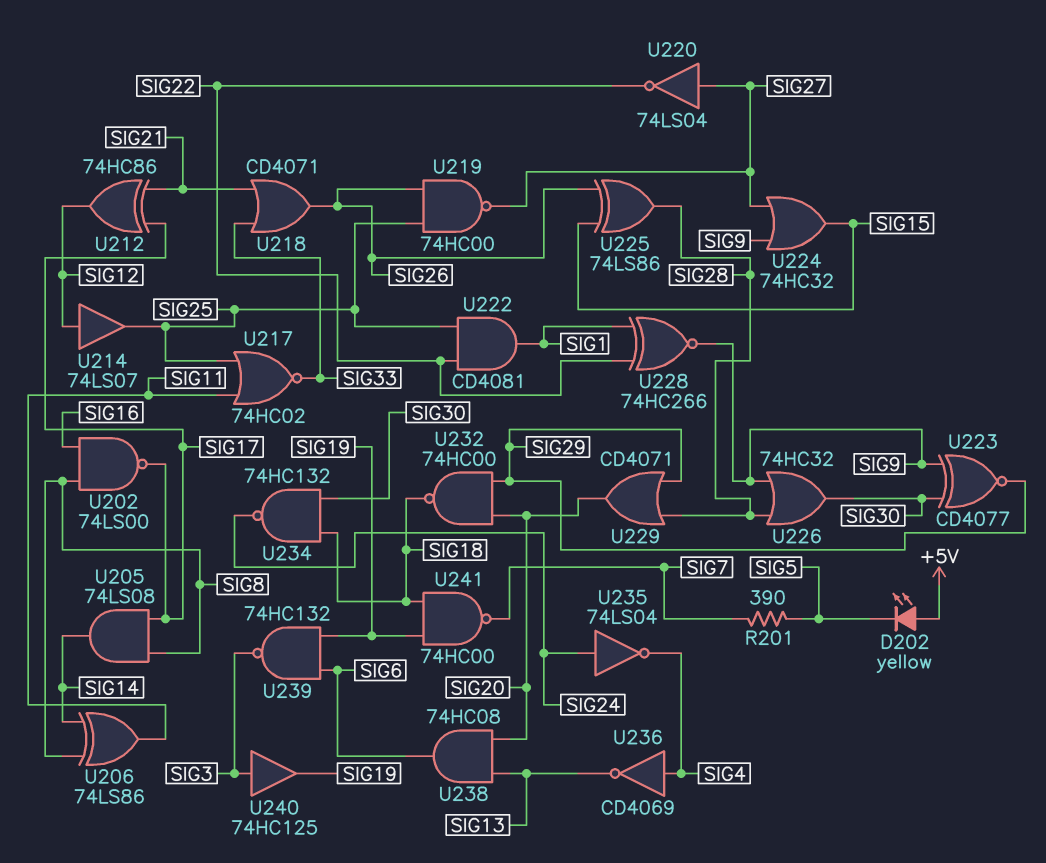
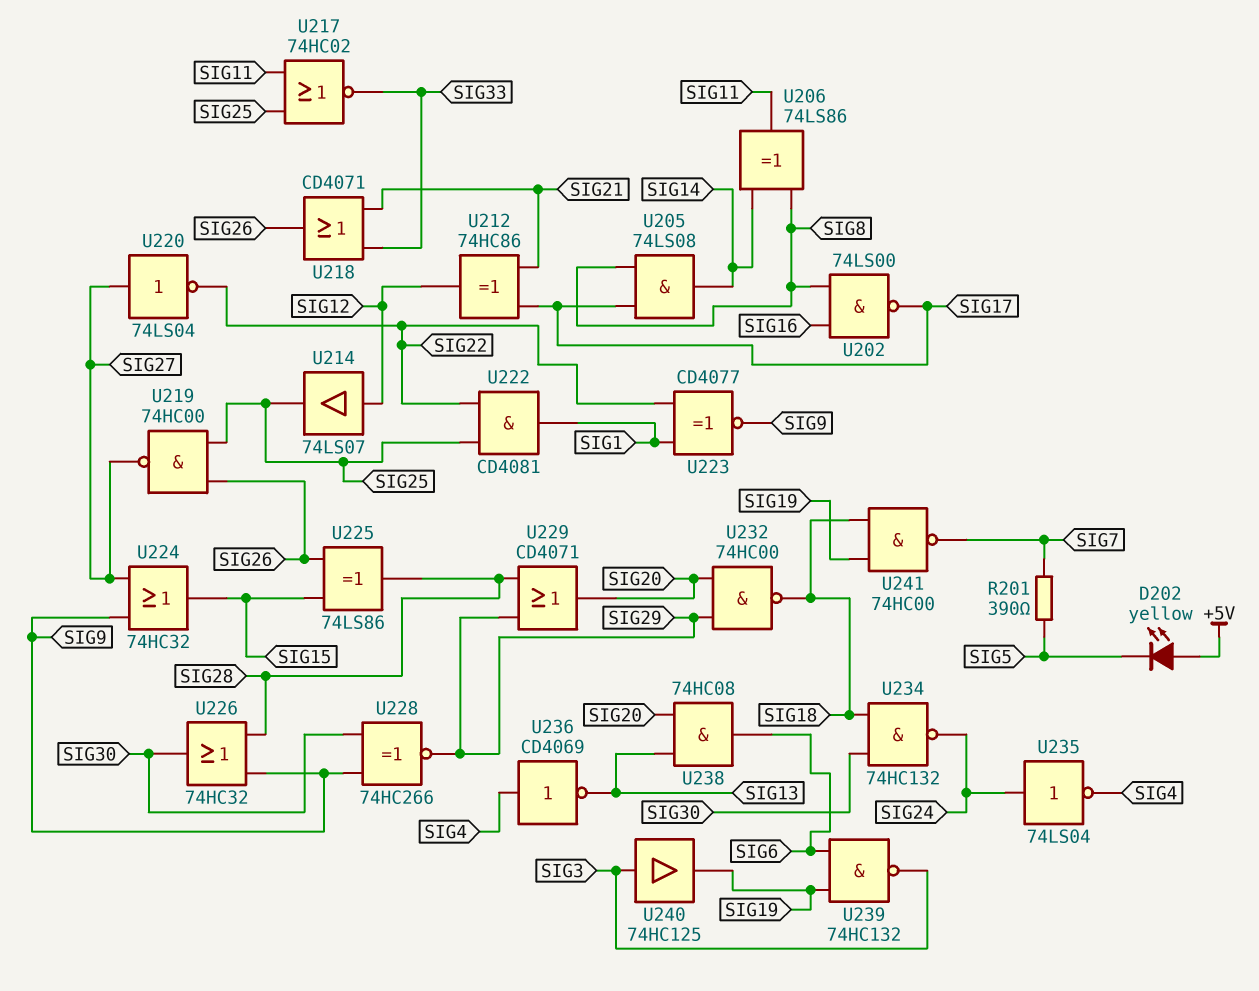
U223: XNOR CD4077 (in SIG9, in SIG30, out SIG29) -> XNOR CD4077 (in SIG1, in SIG22, out SIG9)
U228: XNOR 74HC266 (in SIG1, in SIG22, out SIG9) -> XNOR 74HC266 (in SIG9, in SIG30, out SIG29)

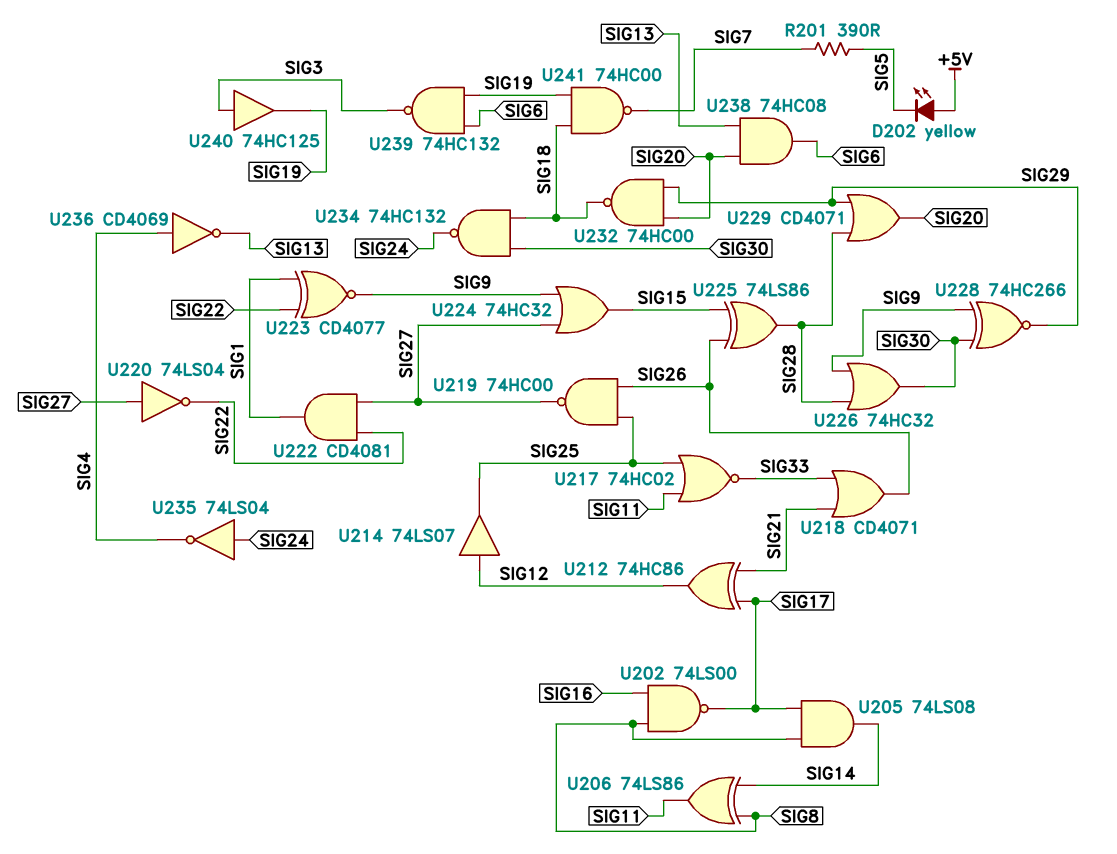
U222: AND CD4081 (in SIG22, in SIG25, out SIG1) -> AND CD4081 (in SIG22, in SIG27, out SIG1)

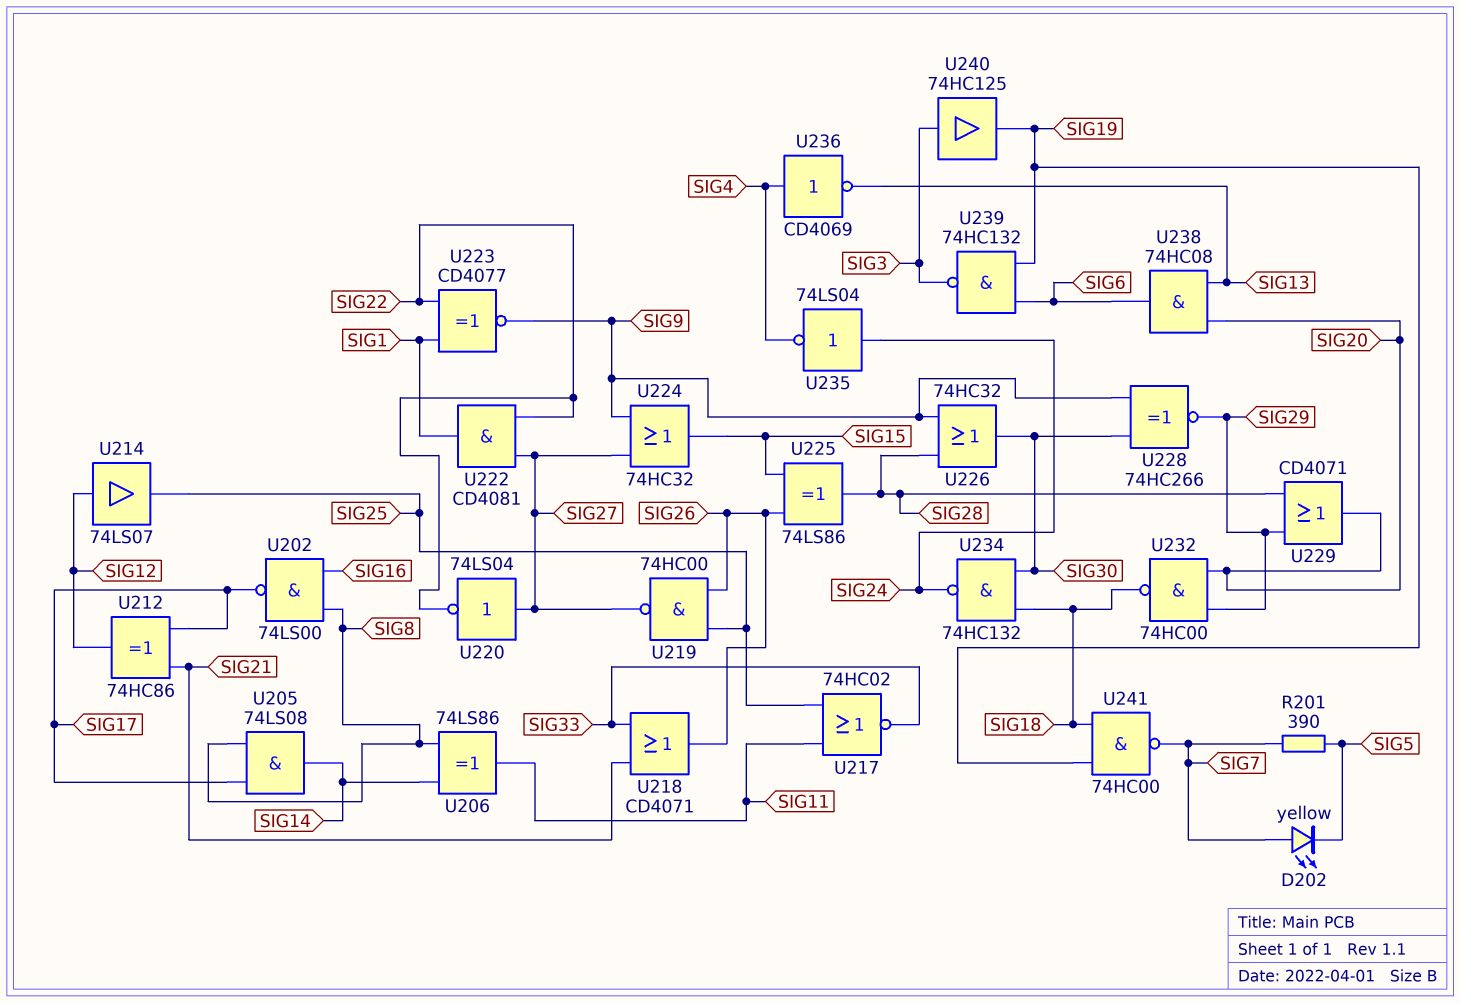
D202: LED yellow (A +5V, K SIG5) -> LED yellow (A SIG7, K SIG5)

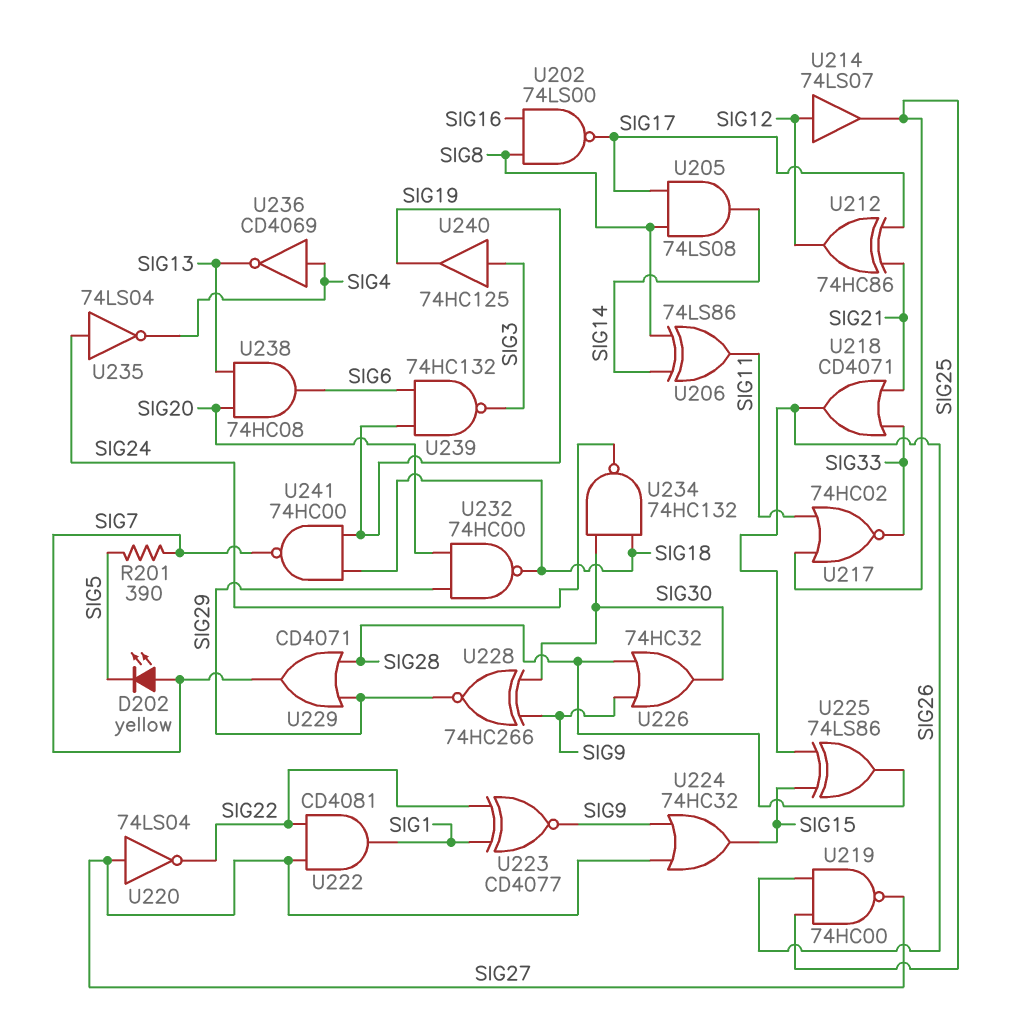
U229: OR CD4071 (in SIG28, in SIG29, out SIG20) -> OR CD4071 (in SIG28, in SIG29, out SIG7)

